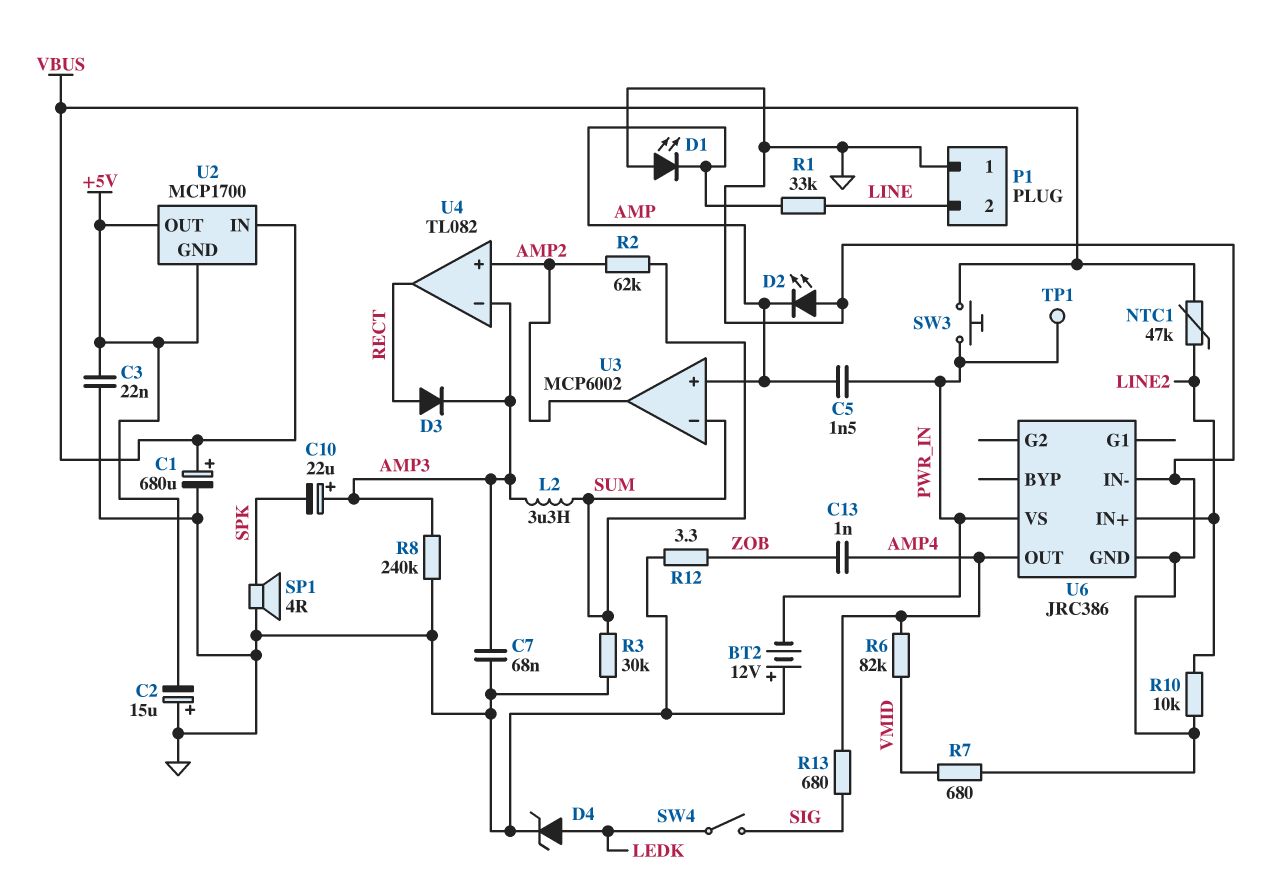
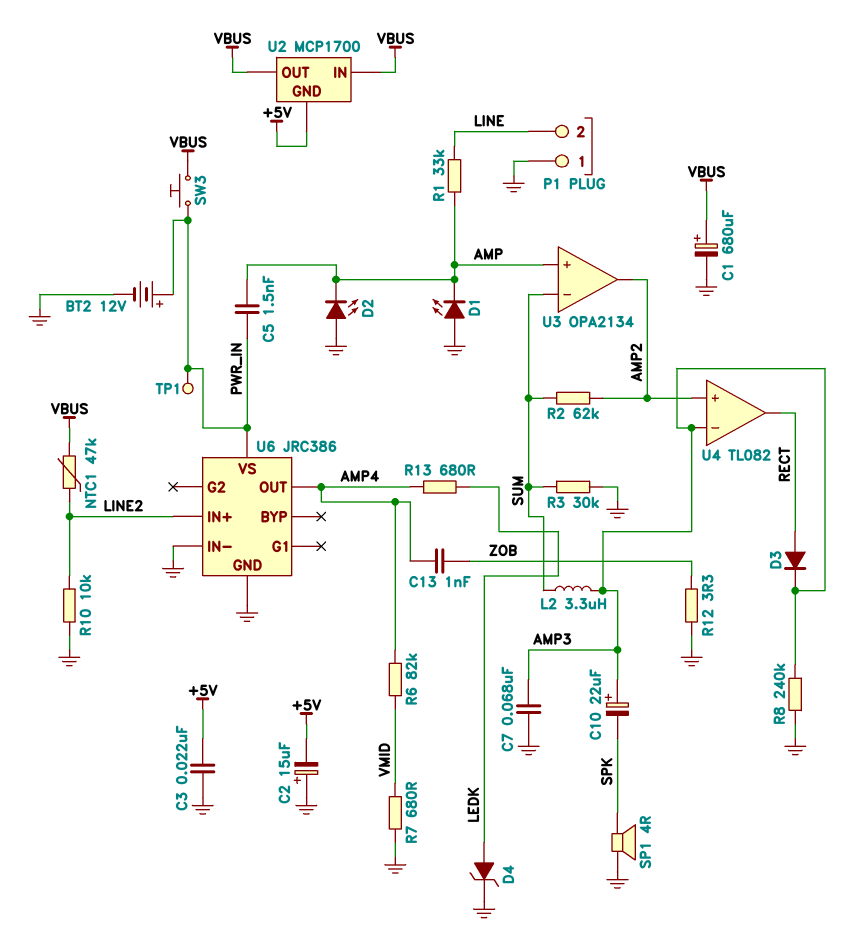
BT2: 12V (plus GND, minus PWR_IN) -> 12V (plus PWR_IN, minus GND)
R13: 680 (AMP4, SIG) -> 680 (AMP4, LEDK)
SW4: switch (LEDK, SIG) -> none
U2 pin OUT: +5V -> VBUS
U3: MCP6002 -> OPA2134

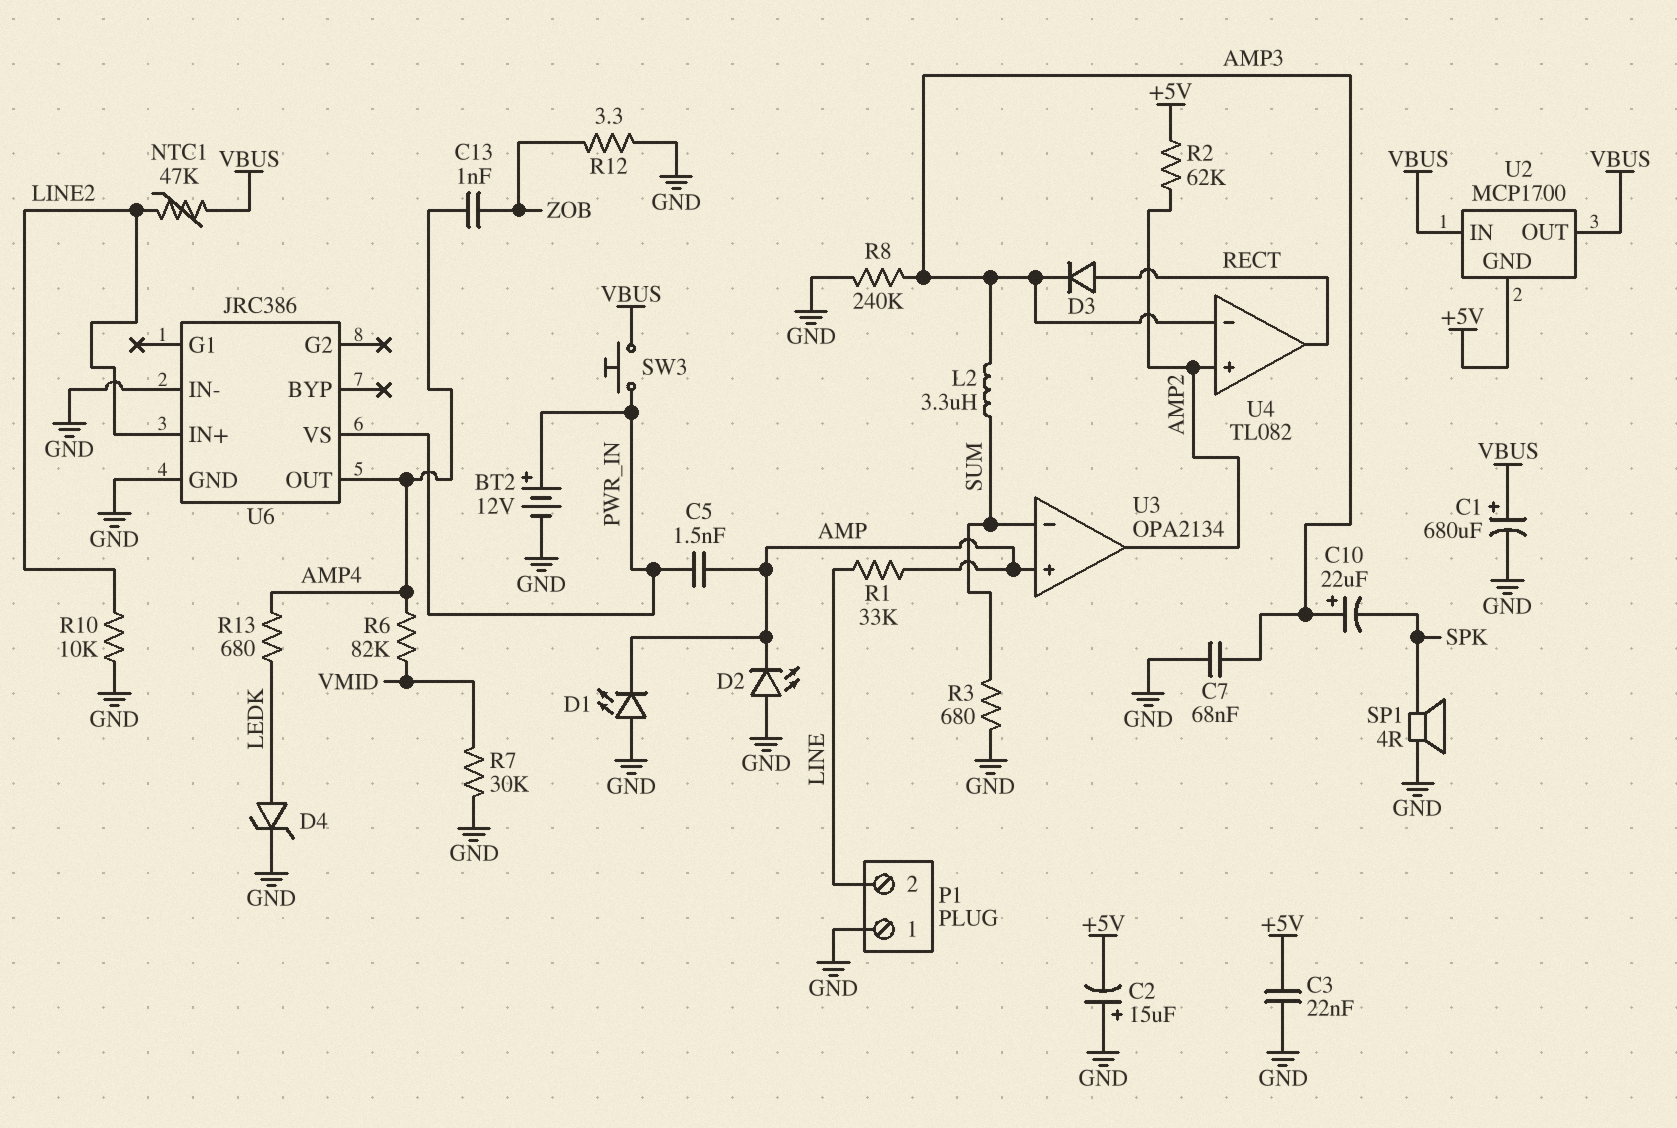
R2: 62k (AMP2, SUM) -> 62k (+5V, AMP2)
R3: 30k (GND, SUM) -> 680 (GND, SUM)
R7: 680 (GND, VMID) -> 30k (GND, VMID)
TP1: test point (PWR_IN) -> none

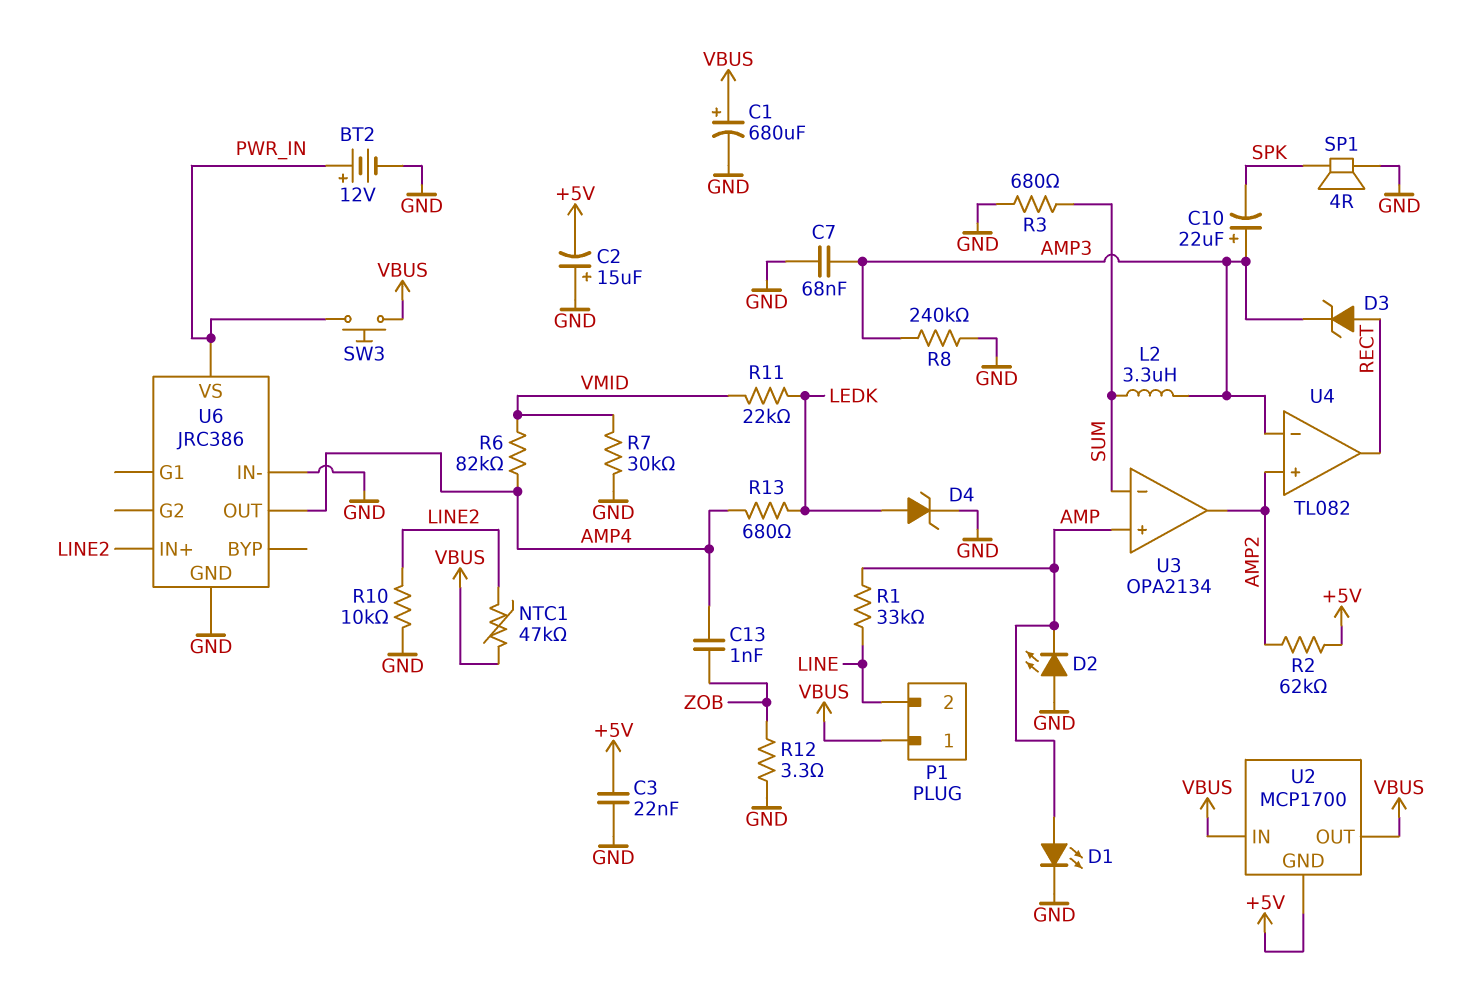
C5: 1.5nF (AMP, PWR_IN) -> none
D1: LED (A GND, K AMP) -> LED (A AMP, K GND)
D3: diode (A RECT, K AMP3) -> zener (A RECT, K AMP3)
P1 pin 1: GND -> VBUS
R11: none -> 22k (LEDK, VMID)

